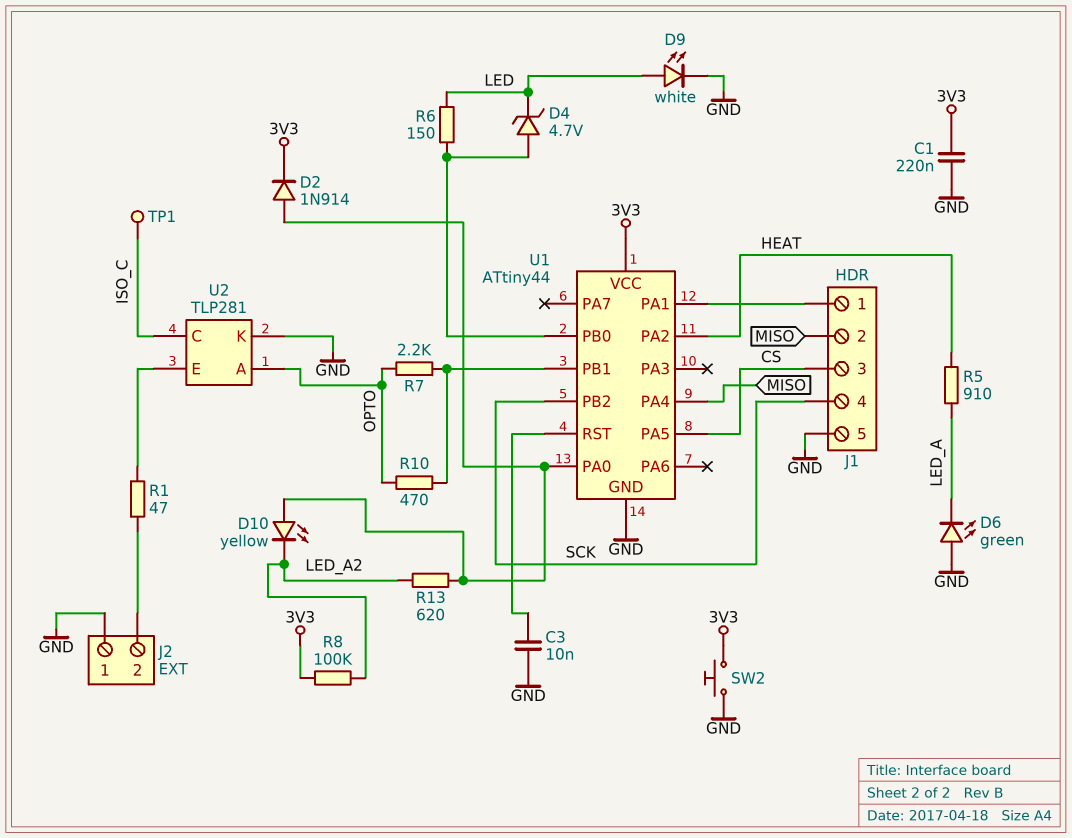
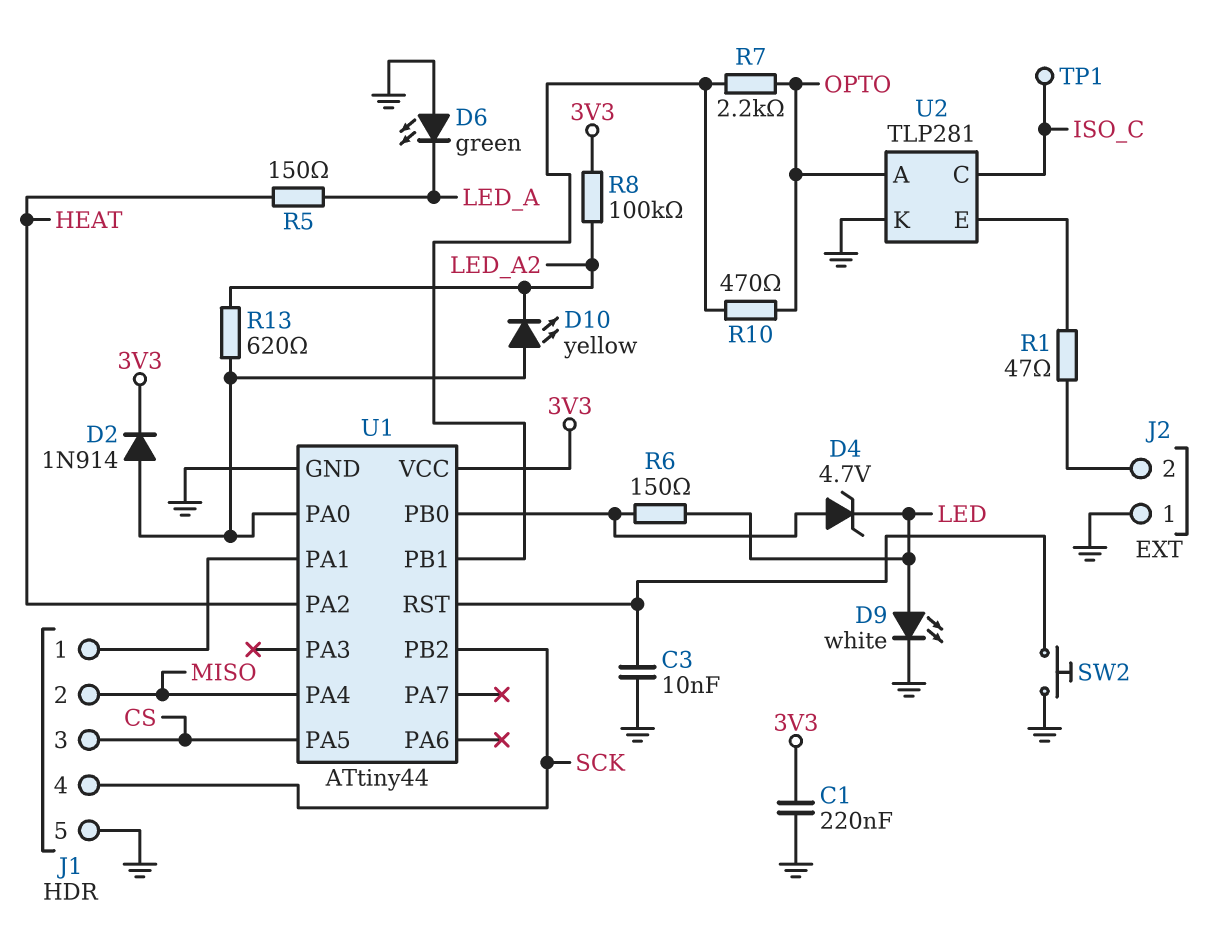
R5: 910 (HEAT, LED_A) -> 150 (HEAT, LED_A)
SW2: button (3V3, GND) -> button (GND, U1/RST)

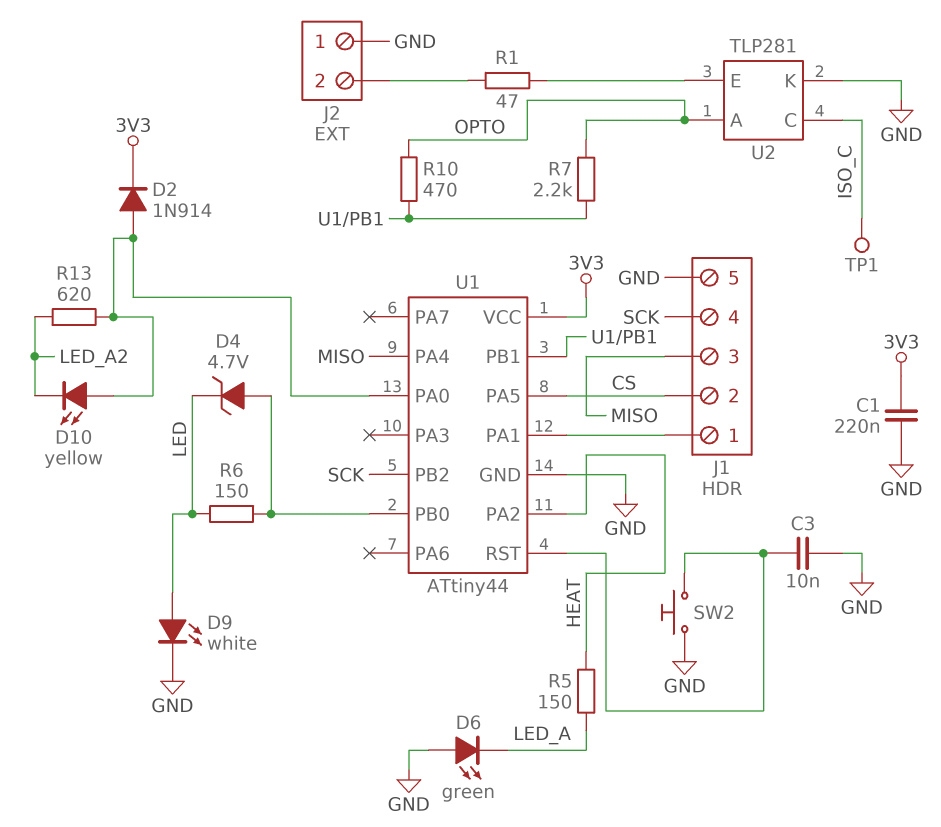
J1 pin 2: MISO -> CS
J1 pin 3: CS -> MISO
R8: 100k (3V3, LED_A2) -> none

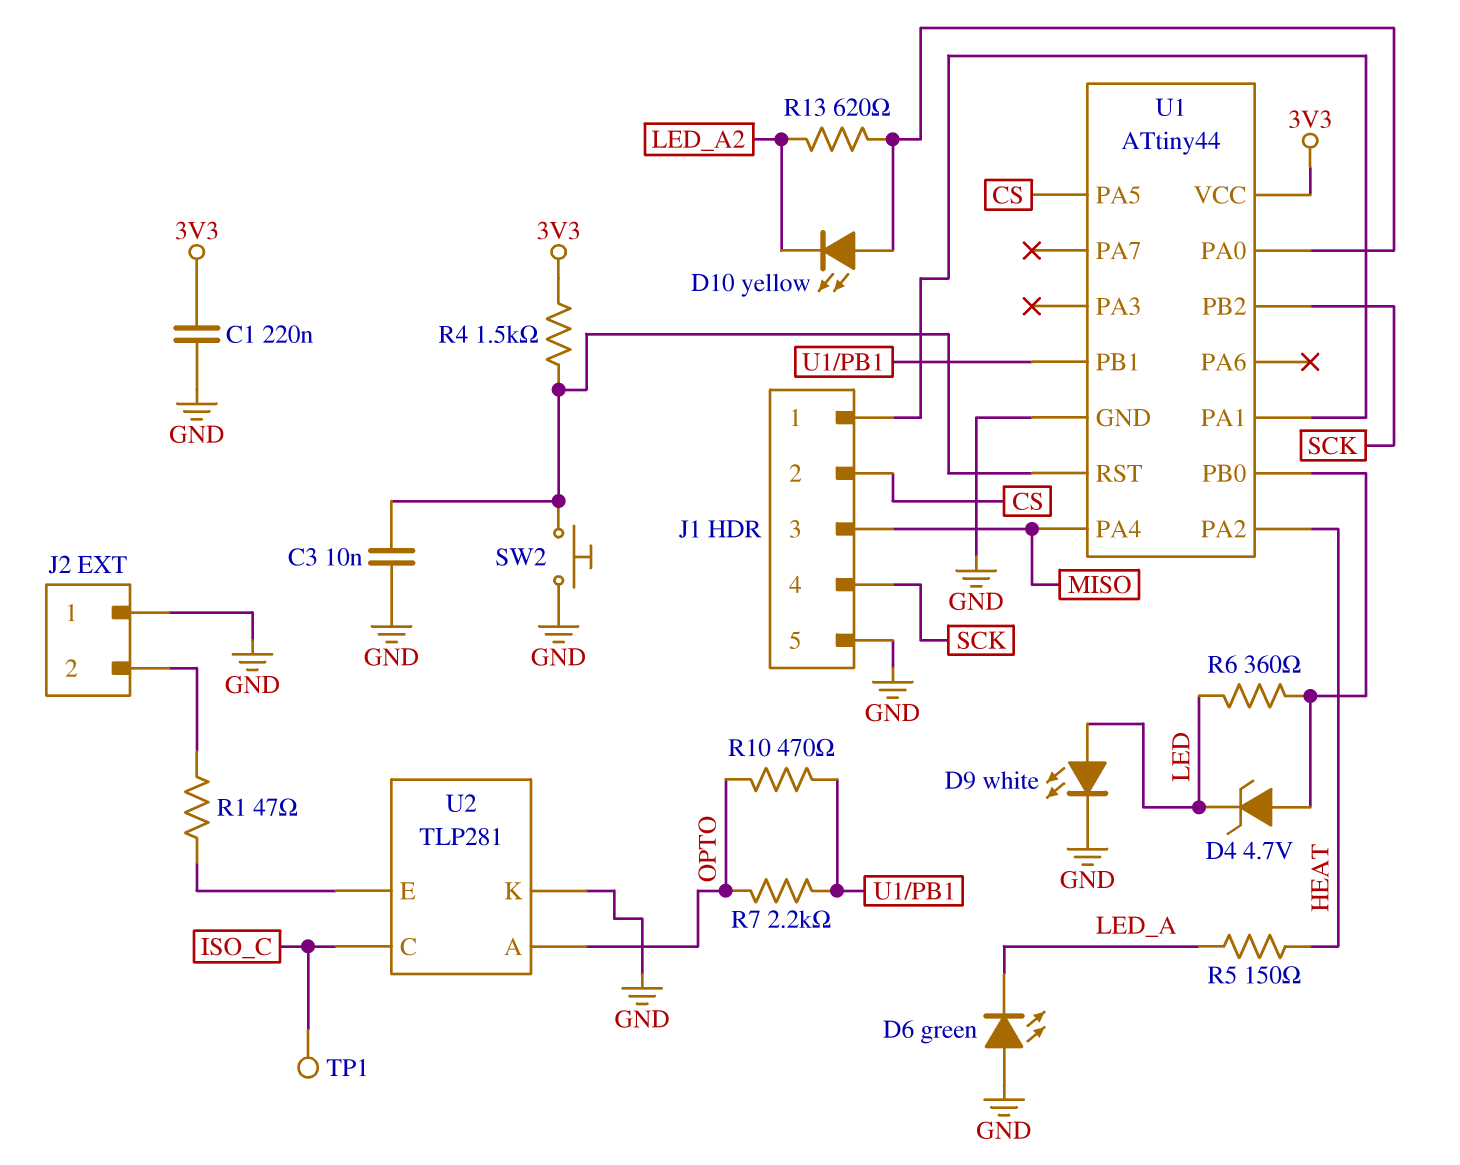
D2: diode 1N914 (A U1/PA0, K 3V3) -> none
R4: none -> 1.5k (3V3, U1/RST)
R6: 150 (LED, U1/PB0) -> 360 (LED, U1/PB0)

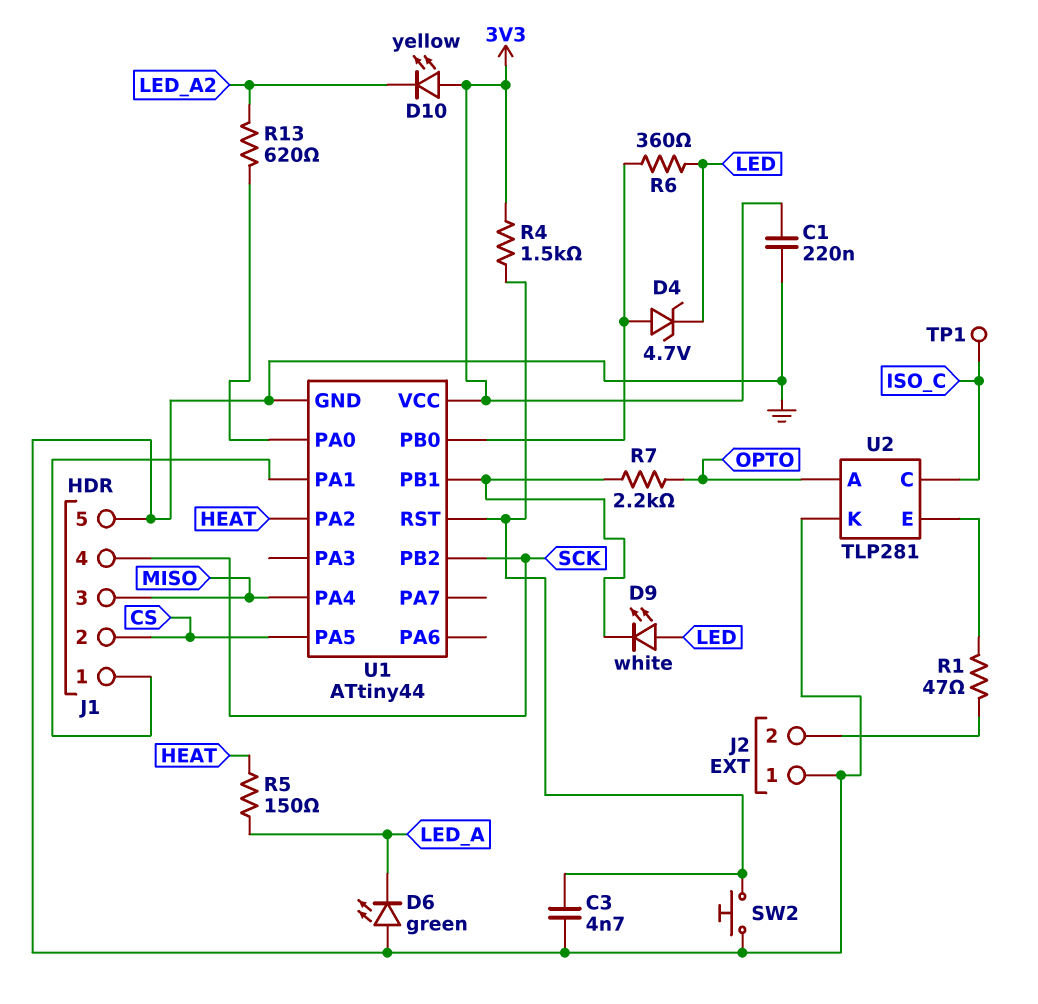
C3: 10nF (GND, U1/RST) -> 4.7nF (GND, U1/RST)
D9: LED white (A LED, K GND) -> LED white (A LED, K U1/PB1)
D10: LED yellow (A U1/PA0, K LED_A2) -> LED yellow (A 3V3, K LED_A2)
R10: 470 (OPTO, U1/PB1) -> none

